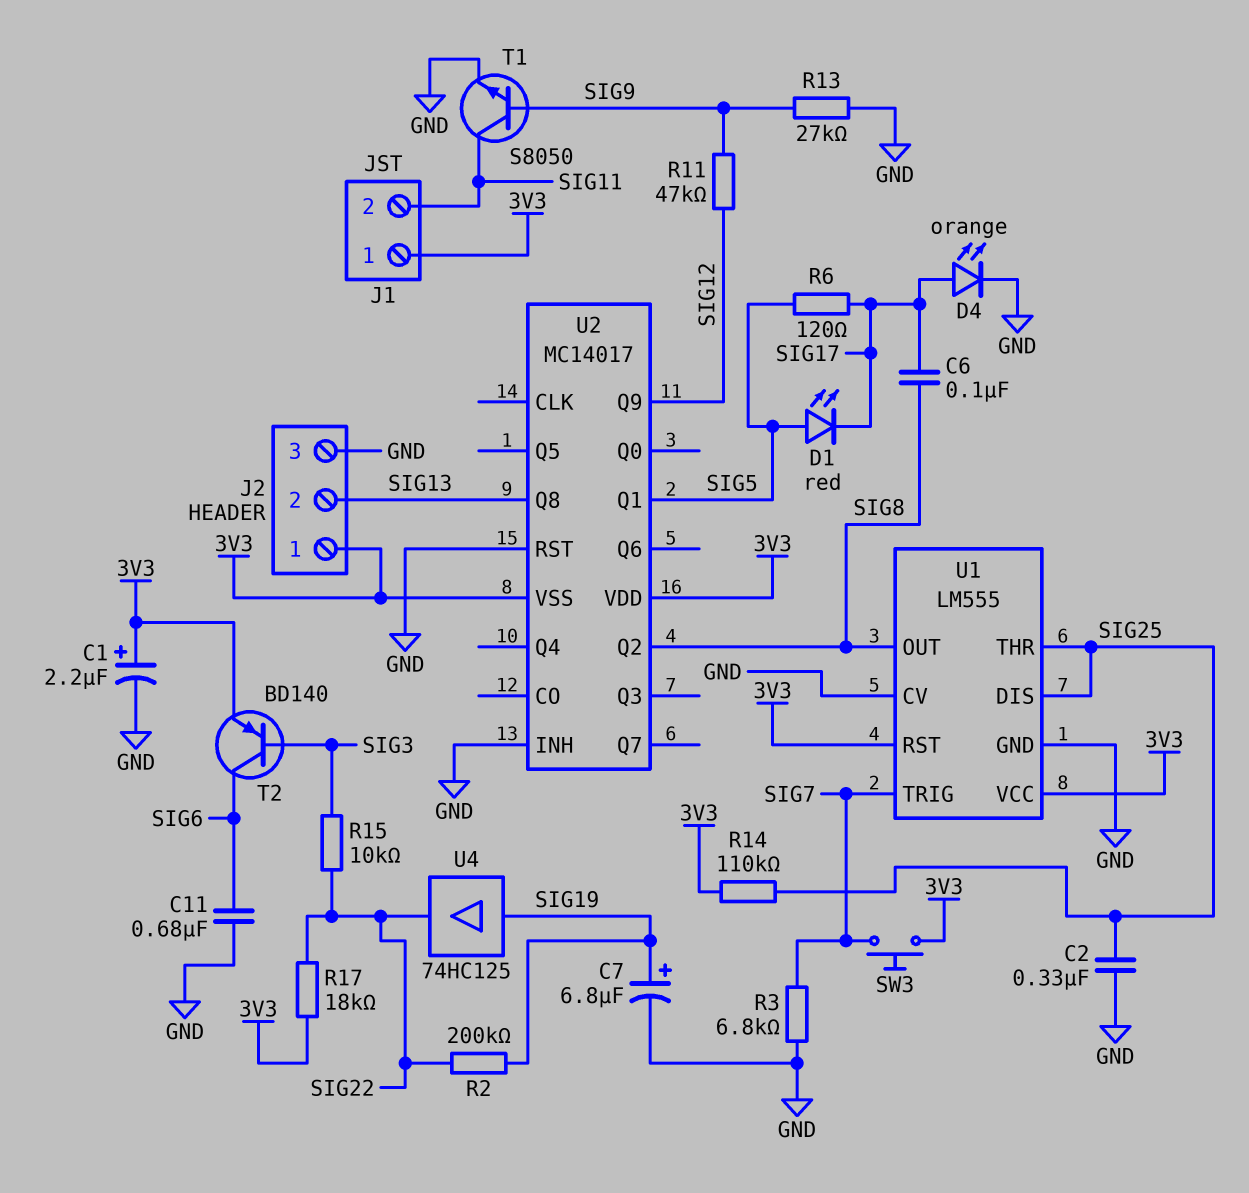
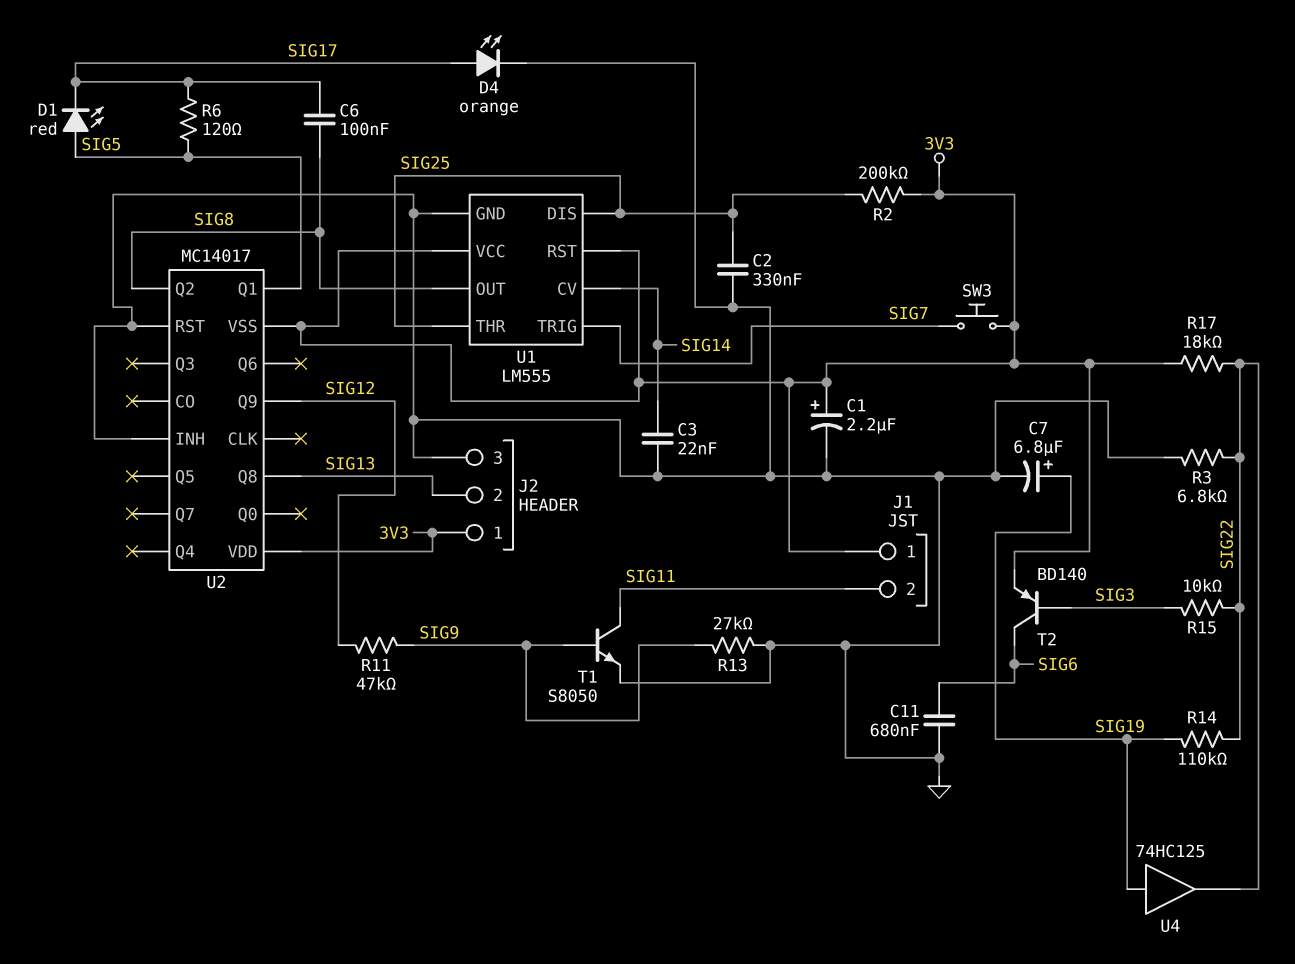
C3: none -> 22nF (GND, SIG14)
R2: 200k (SIG19, SIG22) -> 200k (3V3, SIG25)
R3: 6.8k (GND, SIG7) -> 6.8k (GND, SIG22)
R14: 110k (3V3, SIG25) -> 110k (SIG19, SIG22)
U1 pin CV: GND -> SIG14

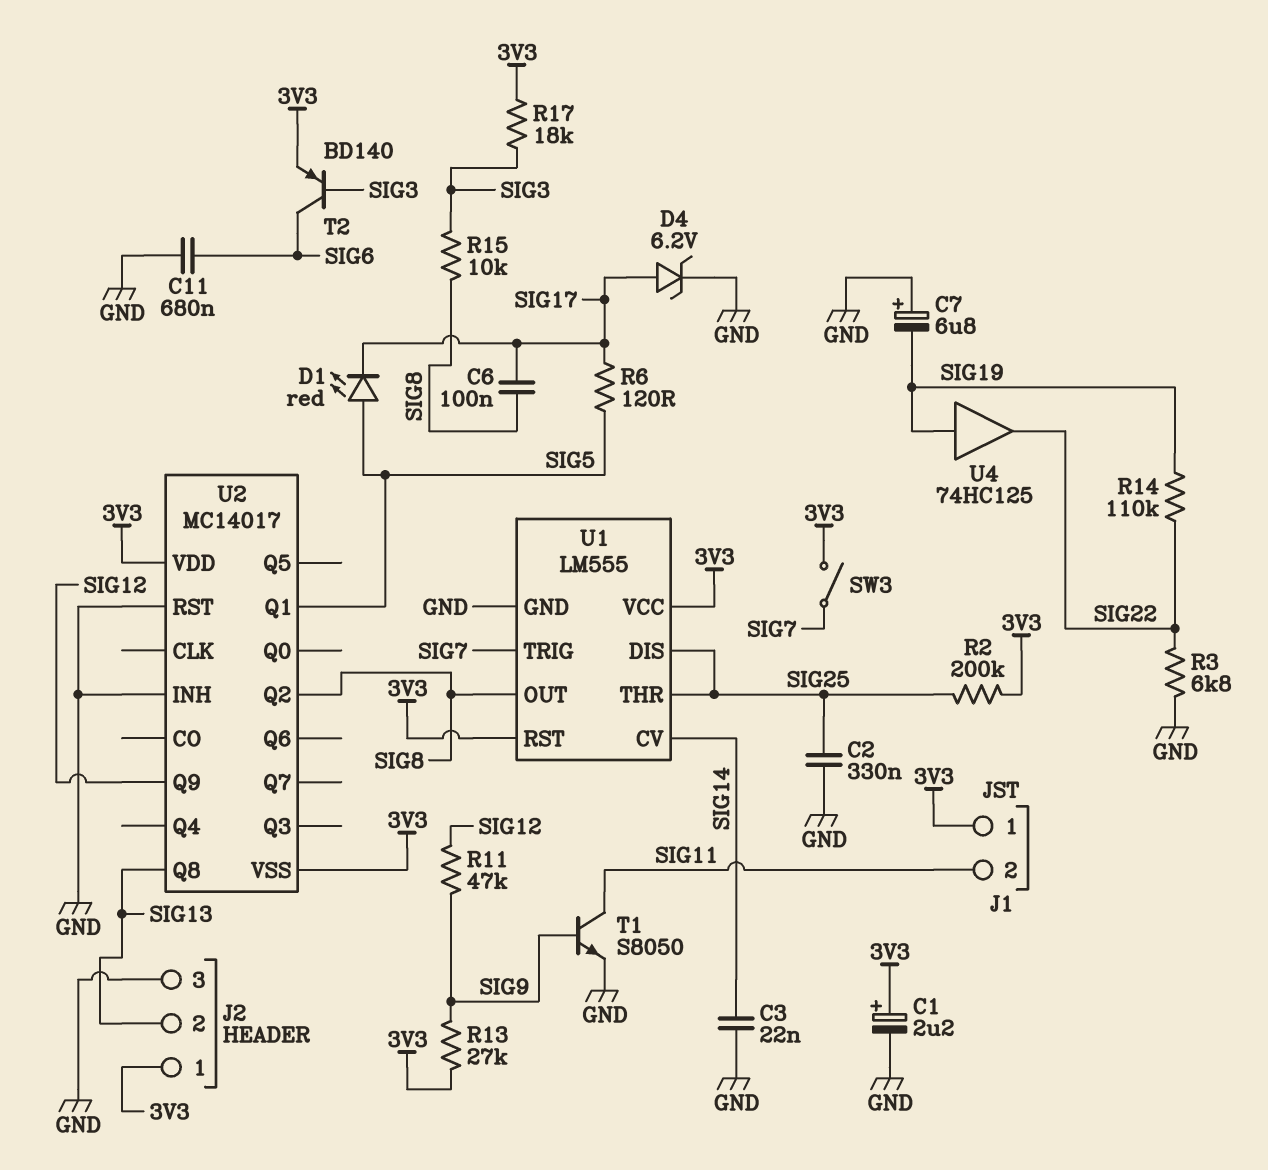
C7: 6.8uF (plus SIG19, minus GND) -> 6.8uF (plus GND, minus SIG19)
D4: LED orange (A SIG17, K GND) -> zener 6.2V (A SIG17, K GND)
R13: 27k (GND, SIG9) -> 27k (3V3, SIG9)
R15: 10k (SIG3, SIG22) -> 10k (SIG3, SIG8)
R17: 18k (3V3, SIG22) -> 18k (3V3, SIG3)
SW3: button (3V3, SIG7) -> switch (3V3, SIG7)

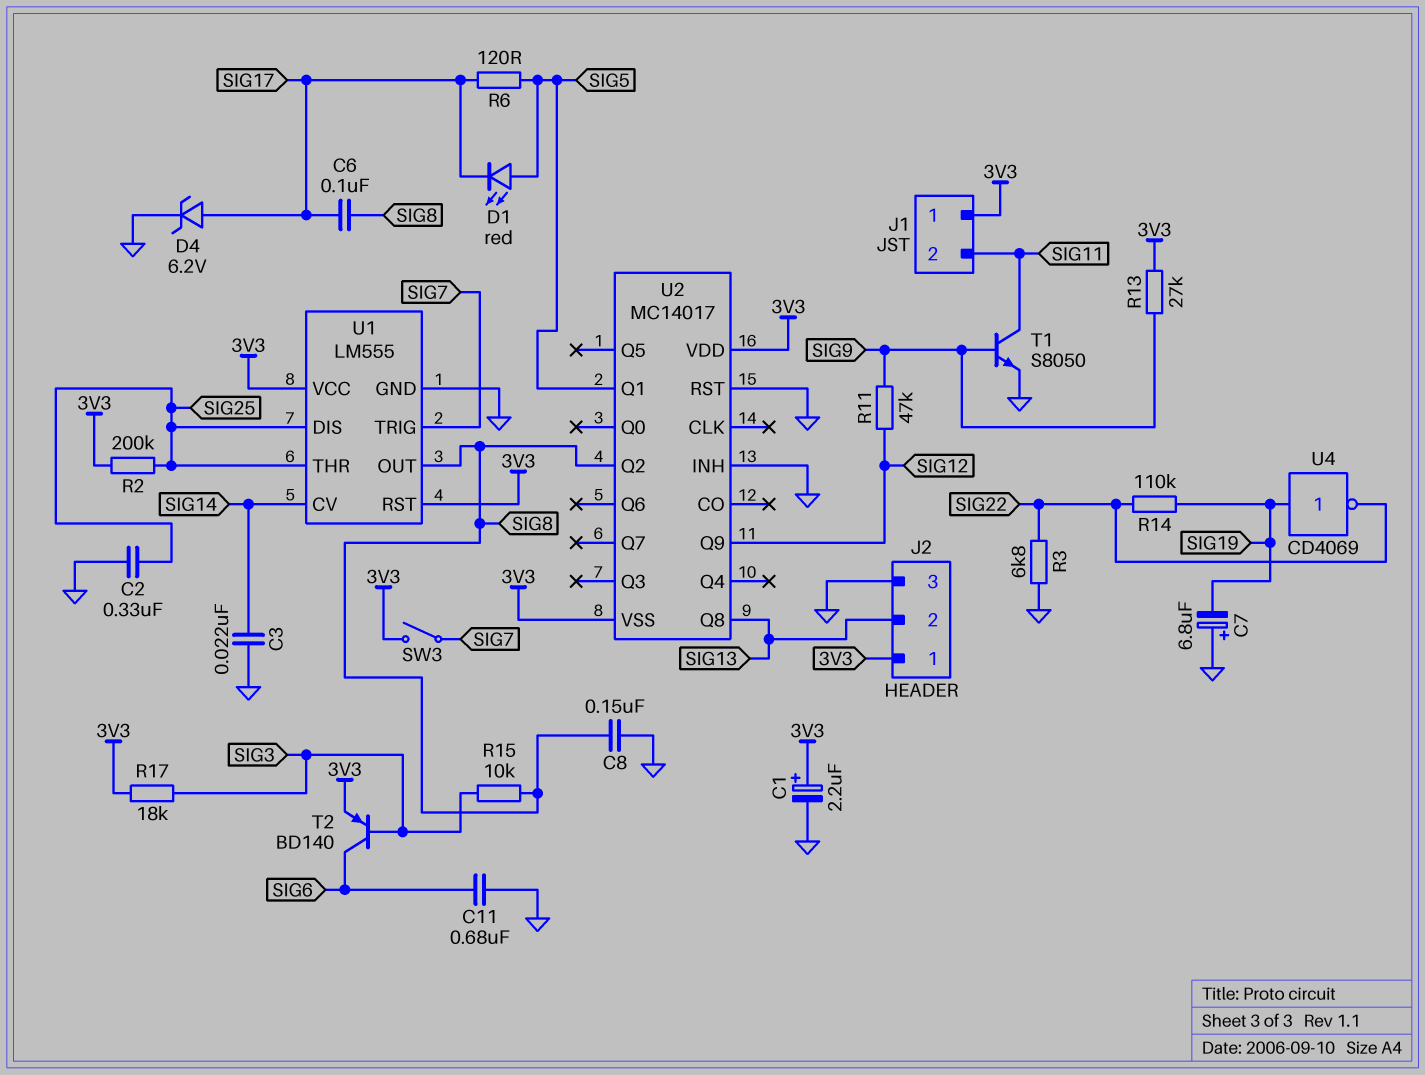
C8: none -> 150nF (GND, SIG8)
U4: buffer 74HC125 (in SIG19, out SIG22) -> NOT CD4069 (in SIG19, out SIG22)

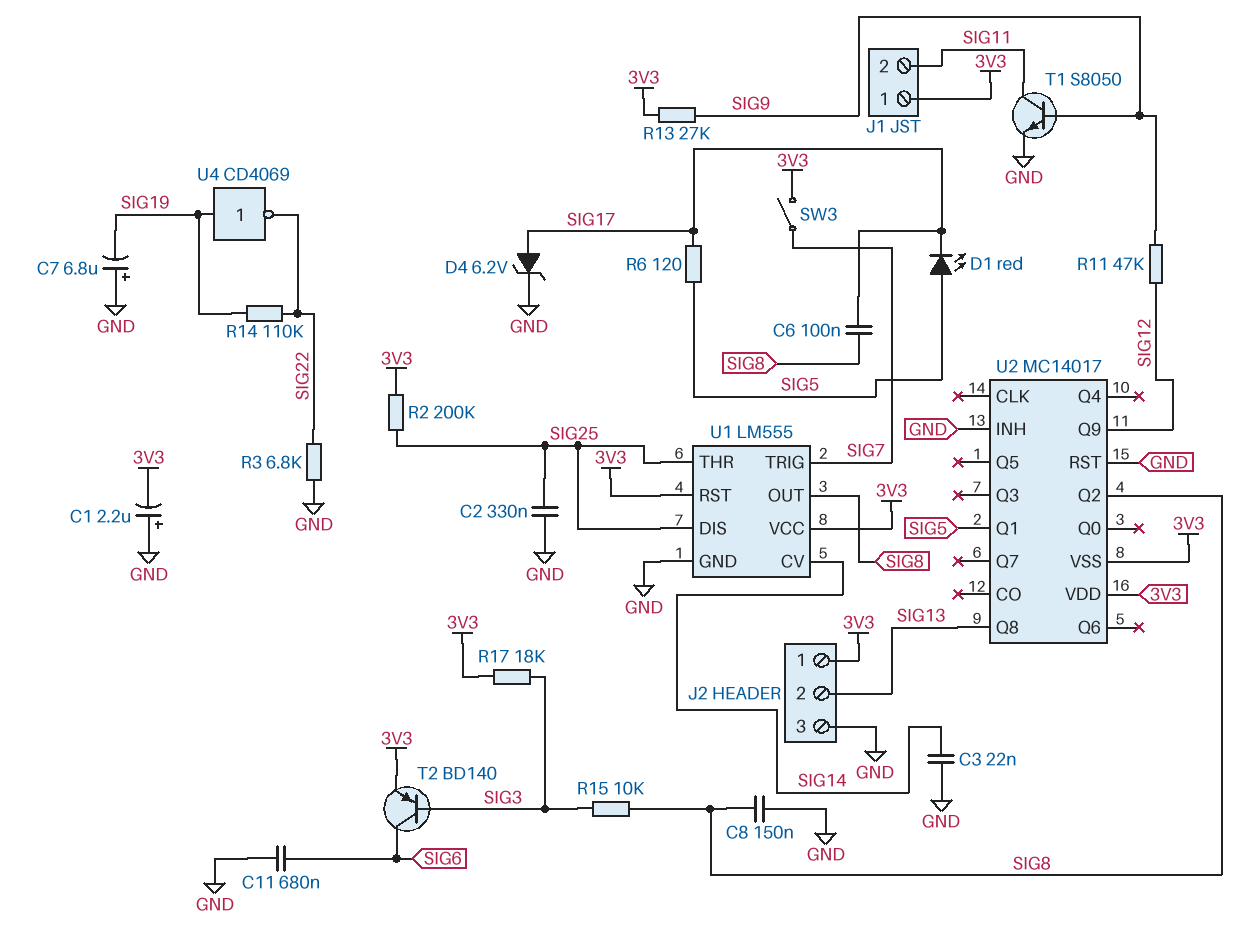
C1: 2.2uF (plus 3V3, minus GND) -> 2.2uF (plus GND, minus 3V3)

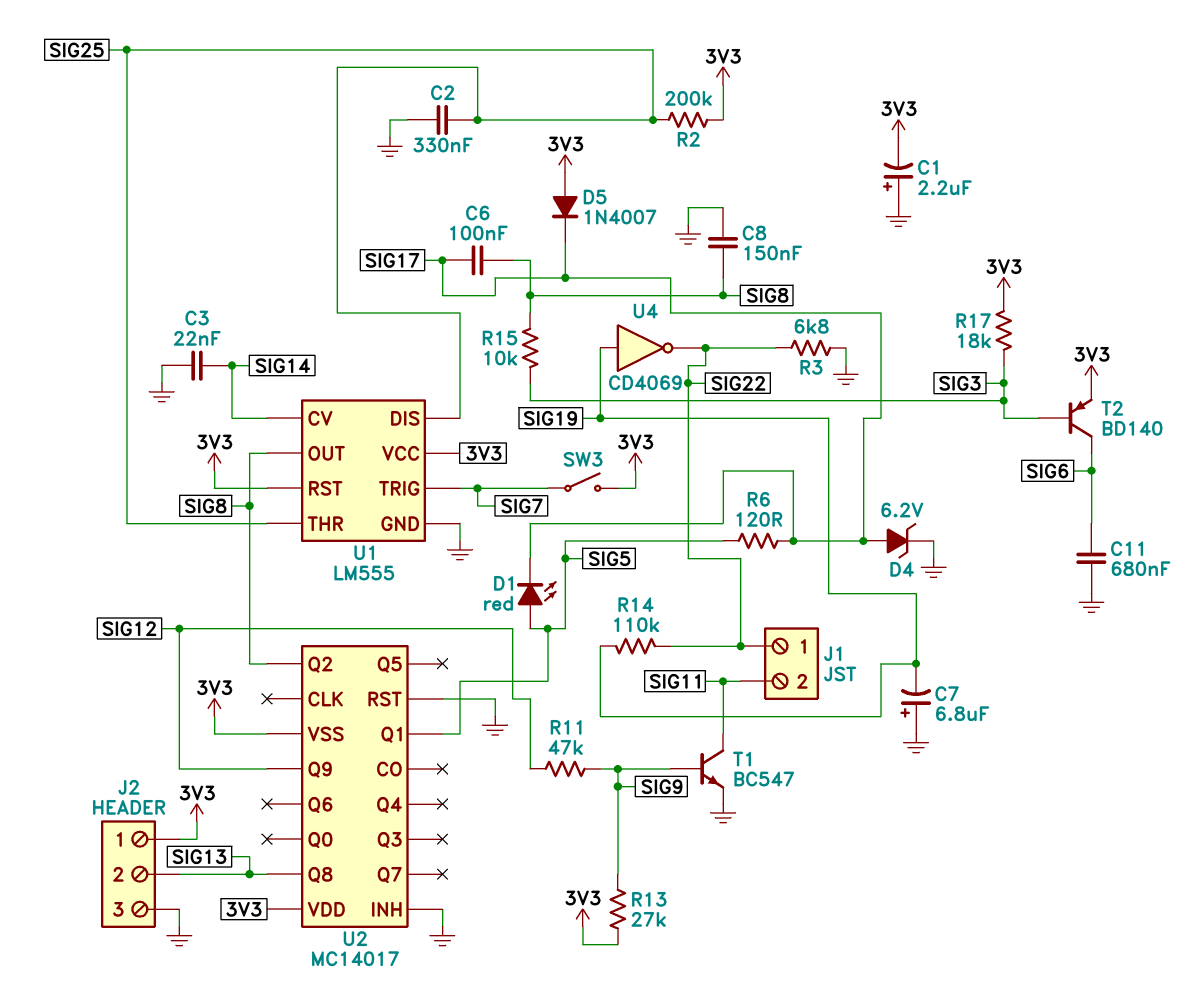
D5: none -> diode 1N4007 (A 3V3, K SIG17)
J1 pin 1: 3V3 -> SIG22
T1: NPN S8050 (B SIG9, C SIG11, E GND) -> NPN BC547 (B SIG9, C SIG11, E GND)

